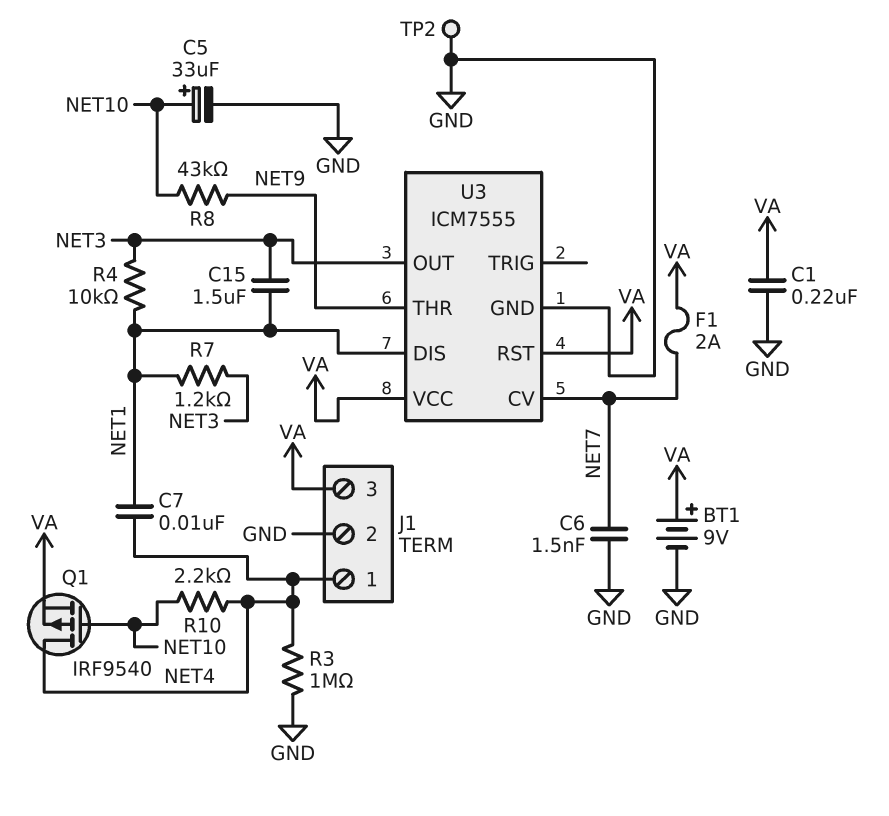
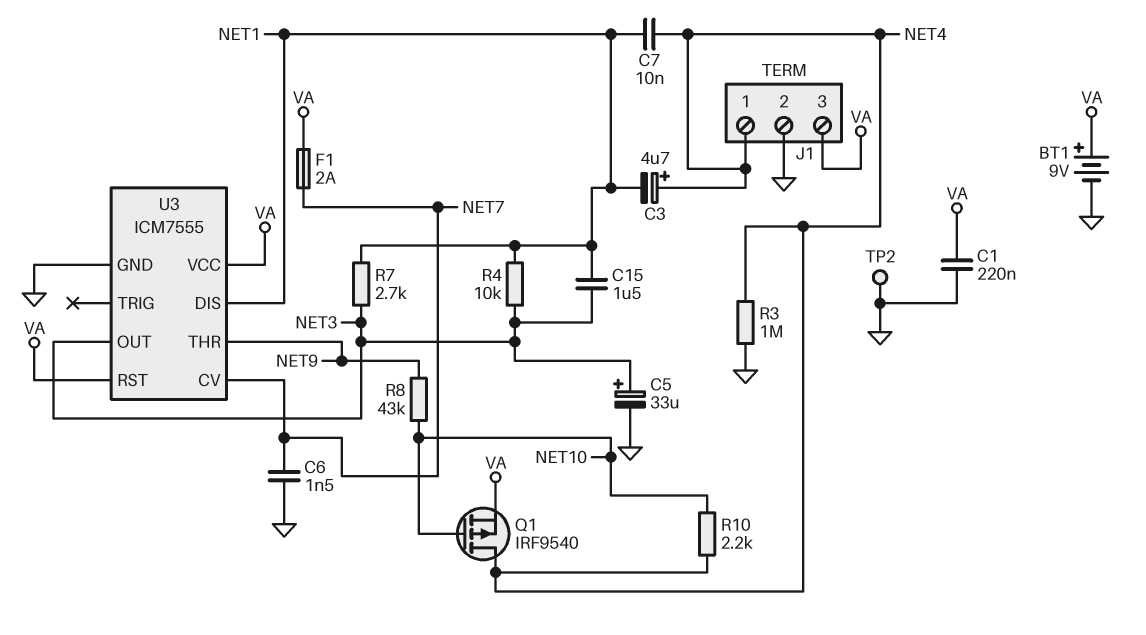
C3: none -> 4.7uF (plus NET4, minus NET1)
C5: 33uF (plus NET10, minus GND) -> 33uF (plus NET3, minus GND)
R7: 1.2k (NET1, NET3) -> 2.7k (NET1, NET3)

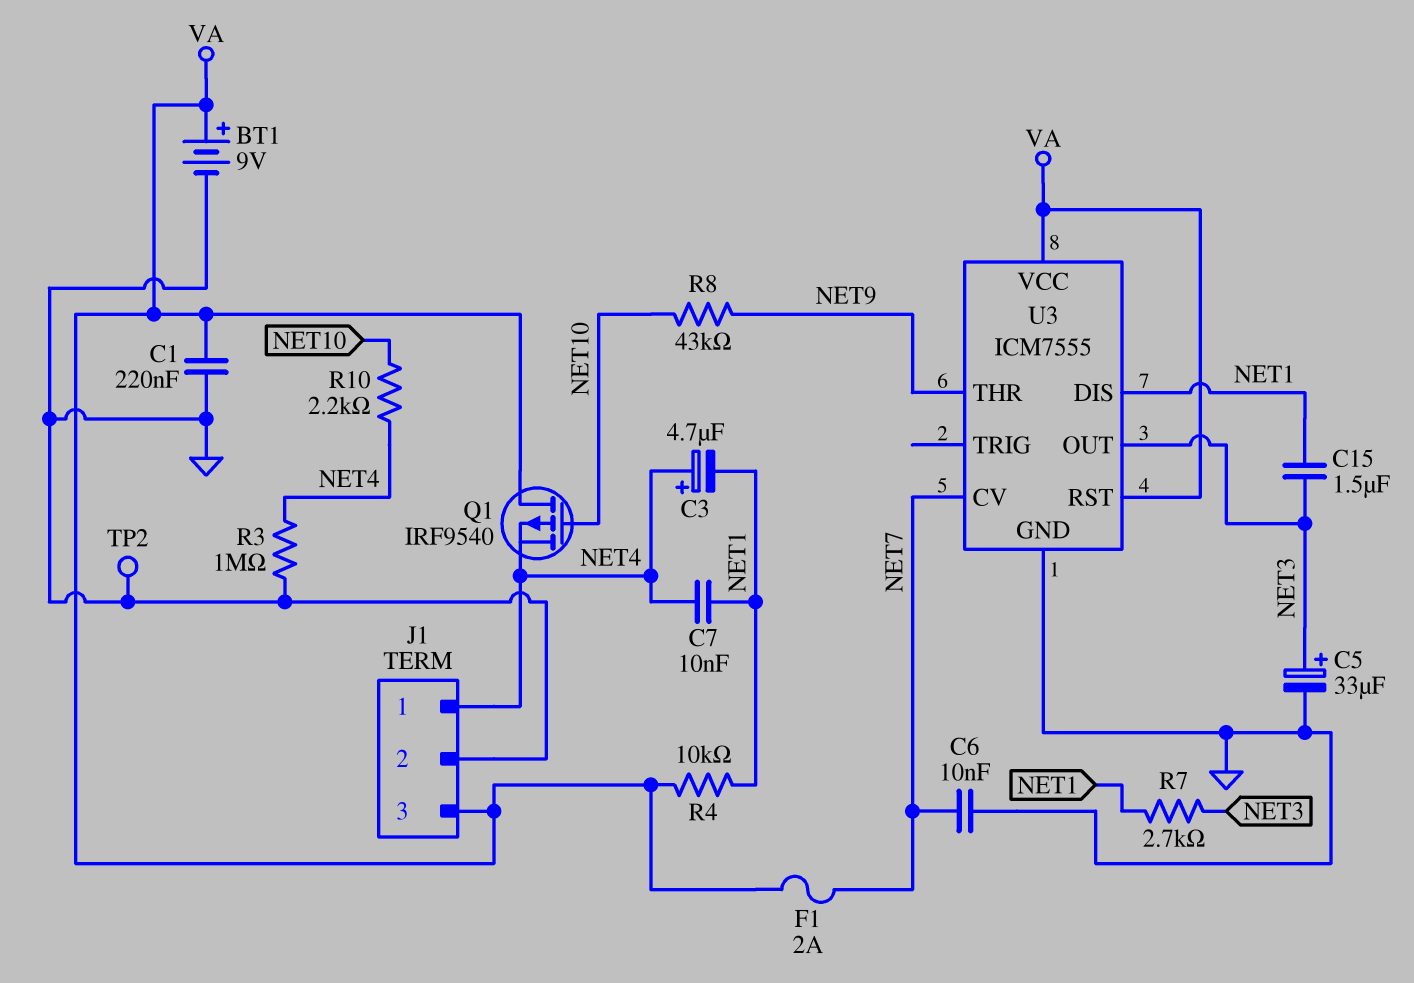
C6: 1.5nF (GND, NET7) -> 10nF (GND, NET7)
Q1: PMOS IRF9540 (G NET10, D NET4, S VA) -> PMOS IRF9540 (G NET10, D VA, S NET4)
R4: 10k (NET1, NET3) -> 10k (NET1, VA)

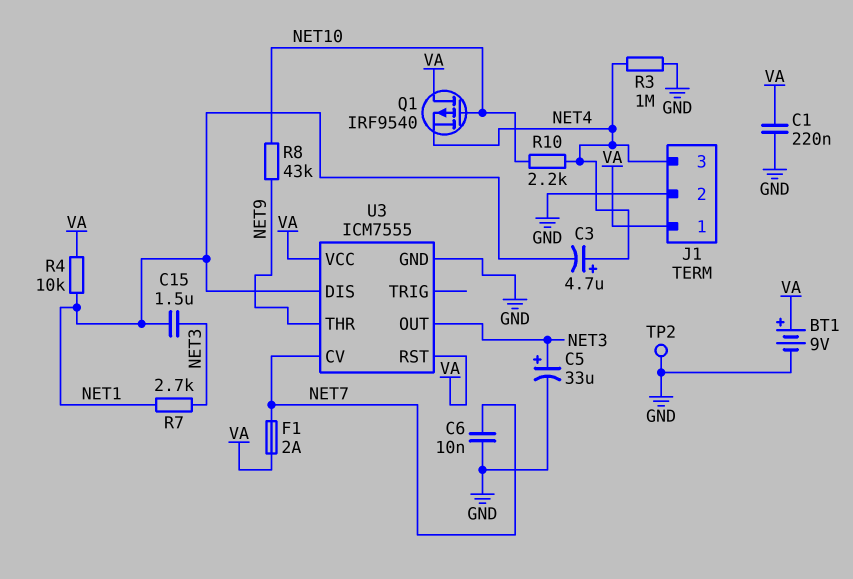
C7: 10nF (NET1, NET4) -> none
J1 pin 1: NET4 -> VA
J1 pin 3: VA -> NET4

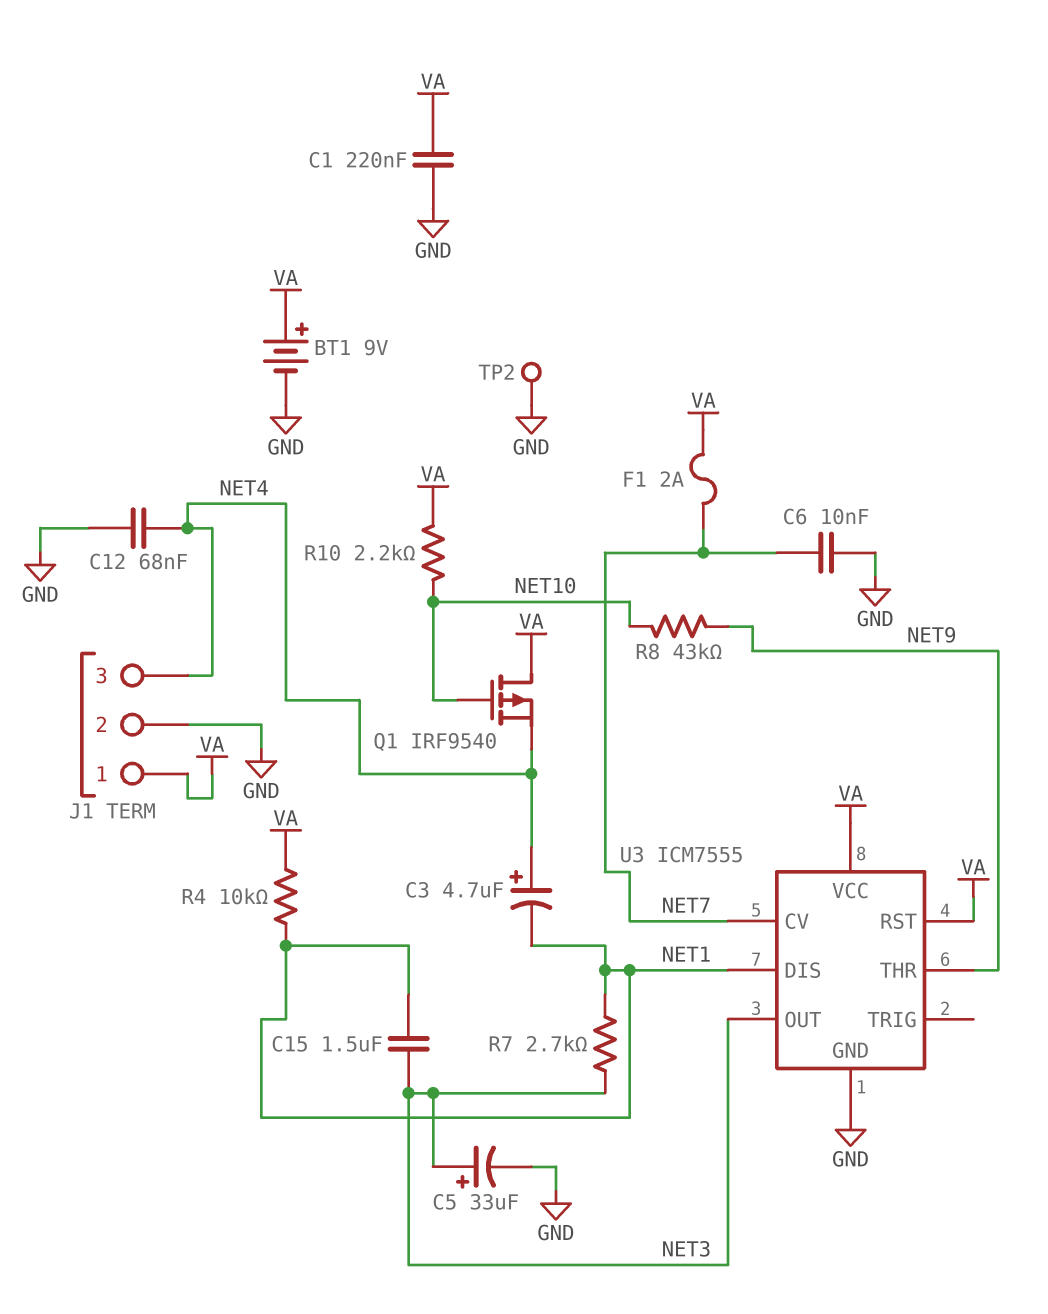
C12: none -> 68nF (GND, NET4)
R3: 1M (GND, NET4) -> none
R10: 2.2k (NET4, NET10) -> 2.2k (NET10, VA)

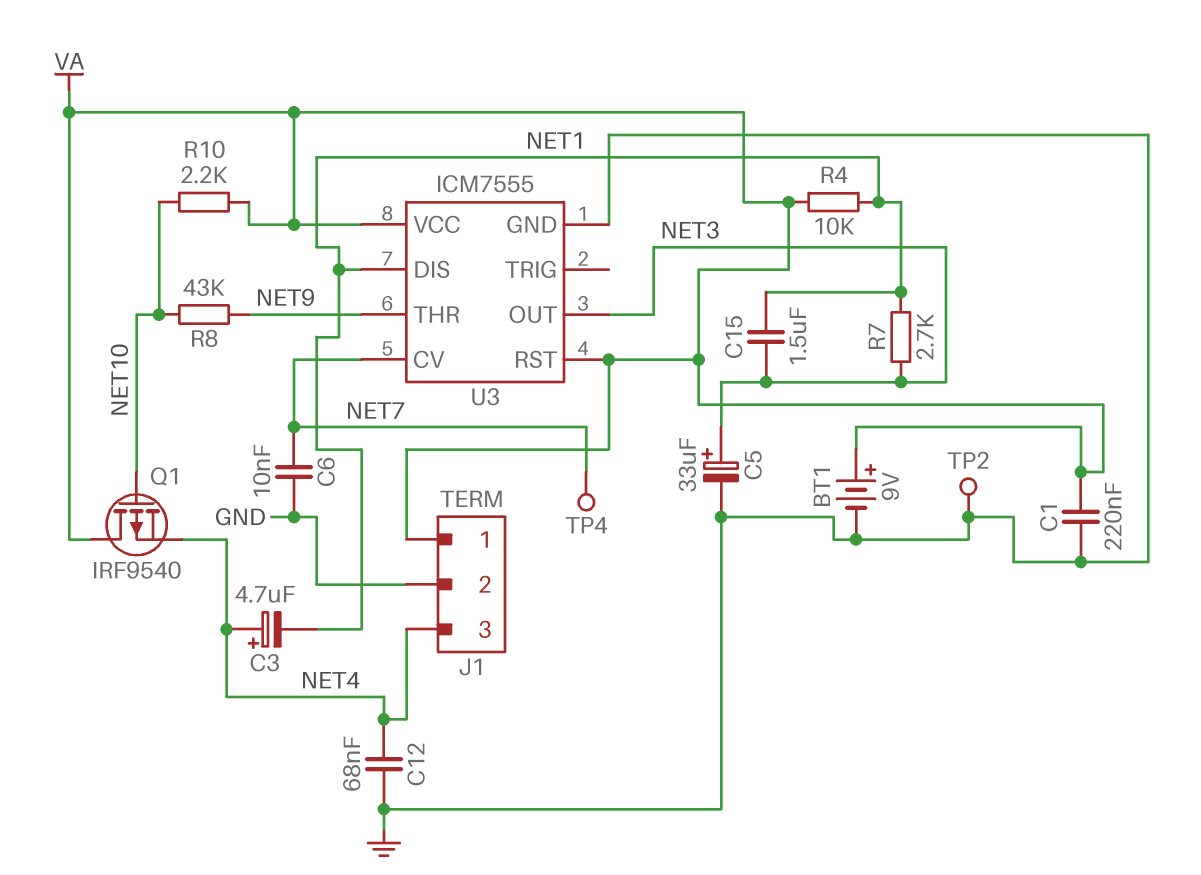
F1: 2A (NET7, VA) -> none
TP4: none -> test point (NET7)

